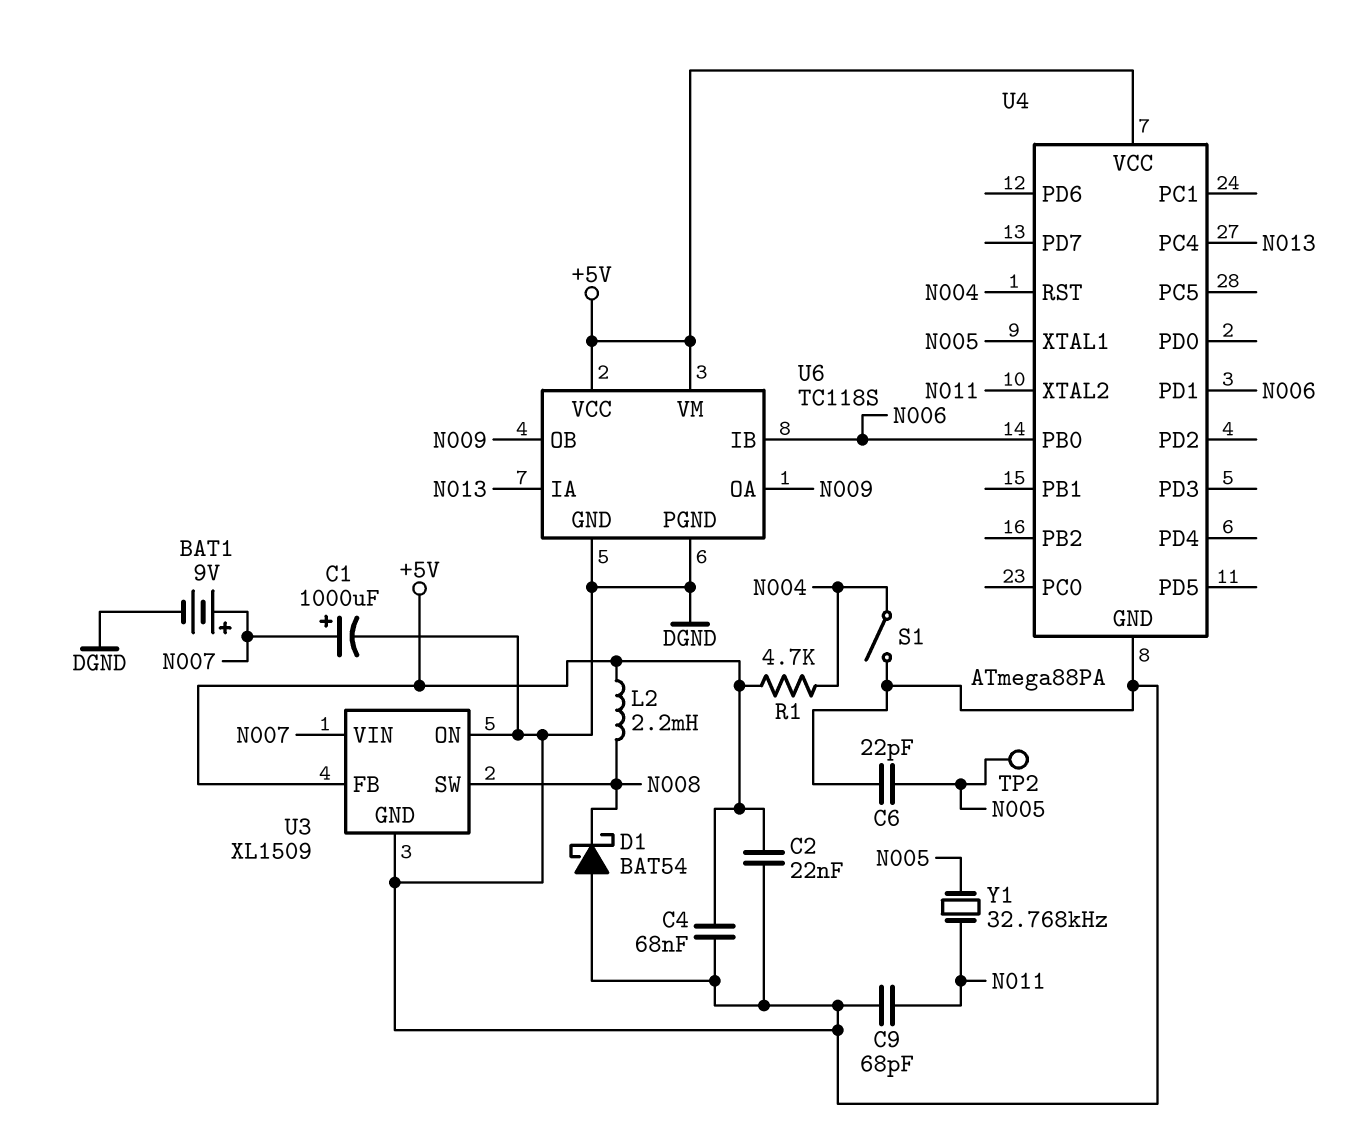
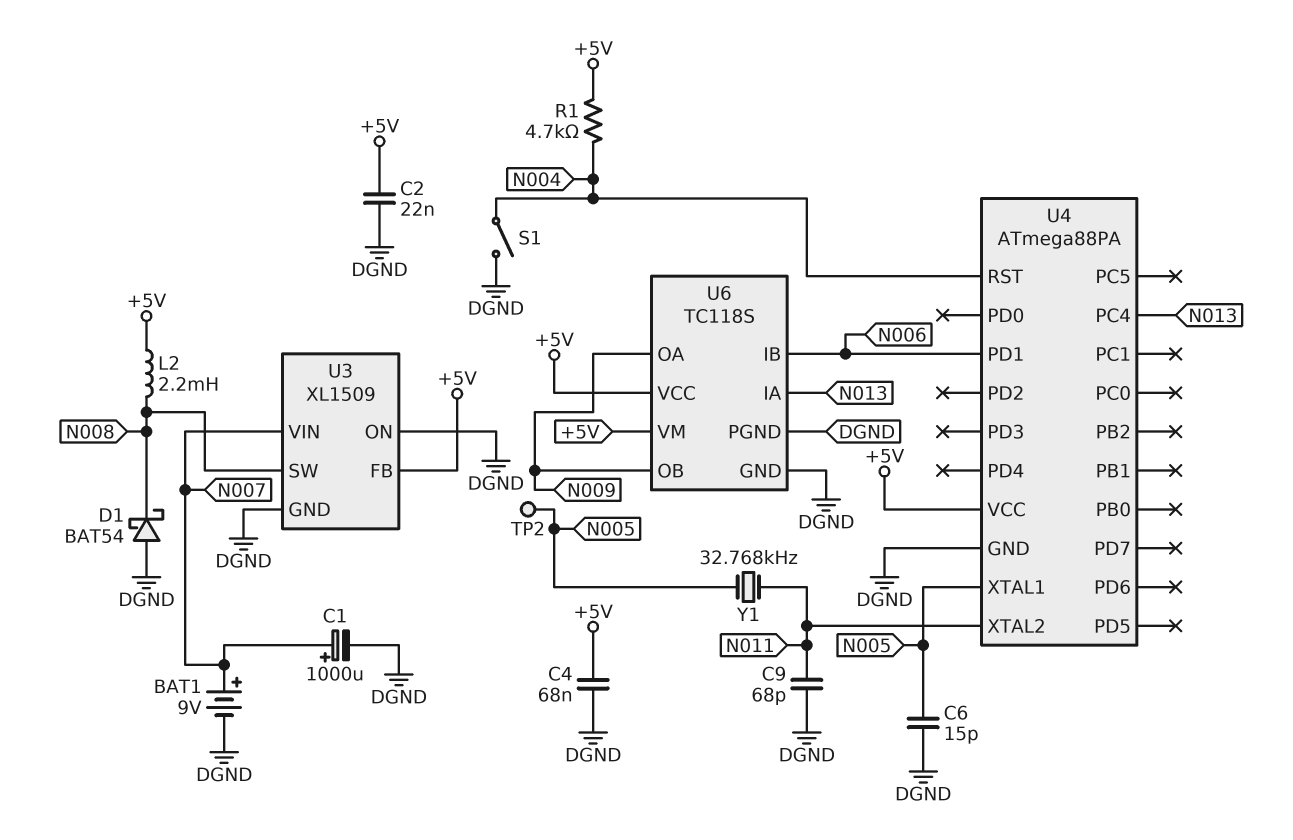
C6: 22pF (DGND, N005) -> 15pF (DGND, N005)
U4 pin PB0: N006 -> none

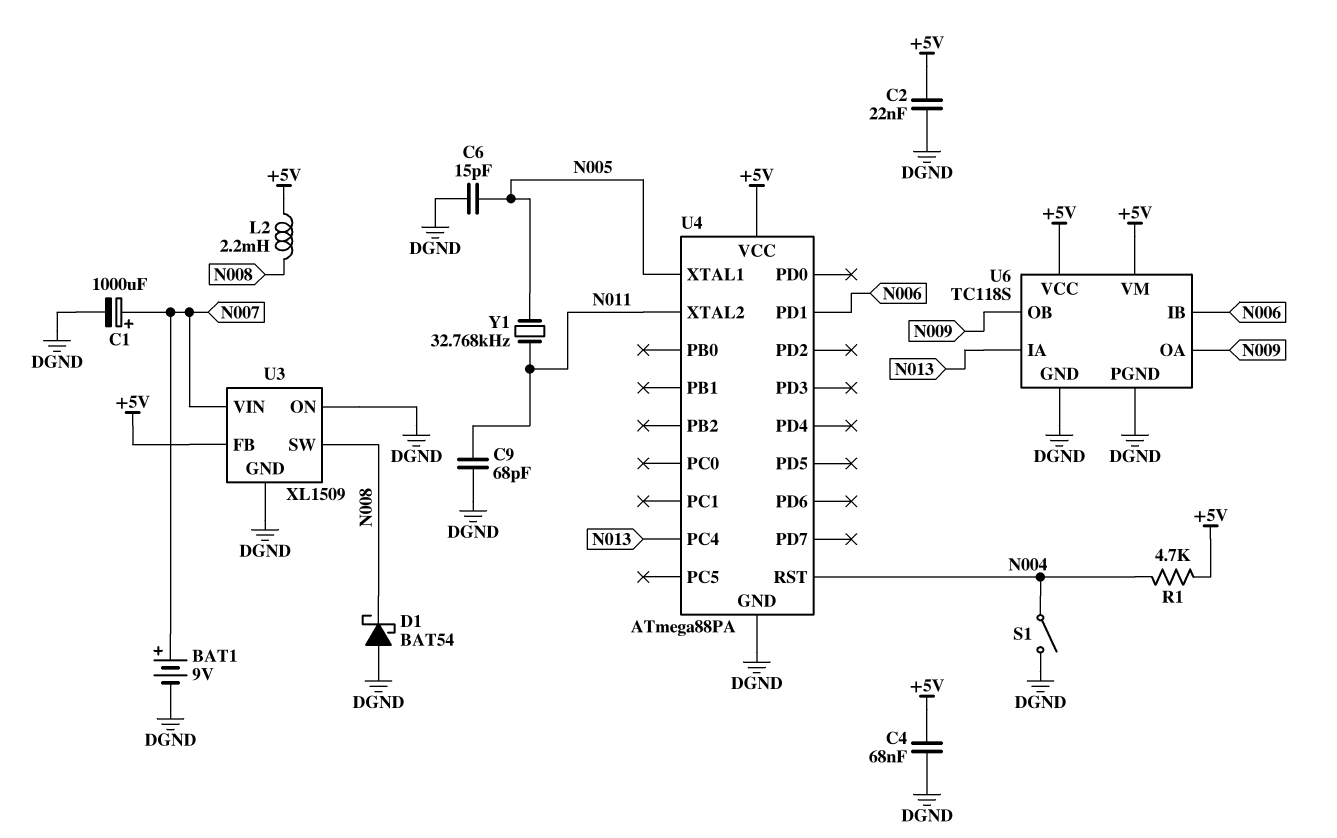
TP2: test point (N005) -> none

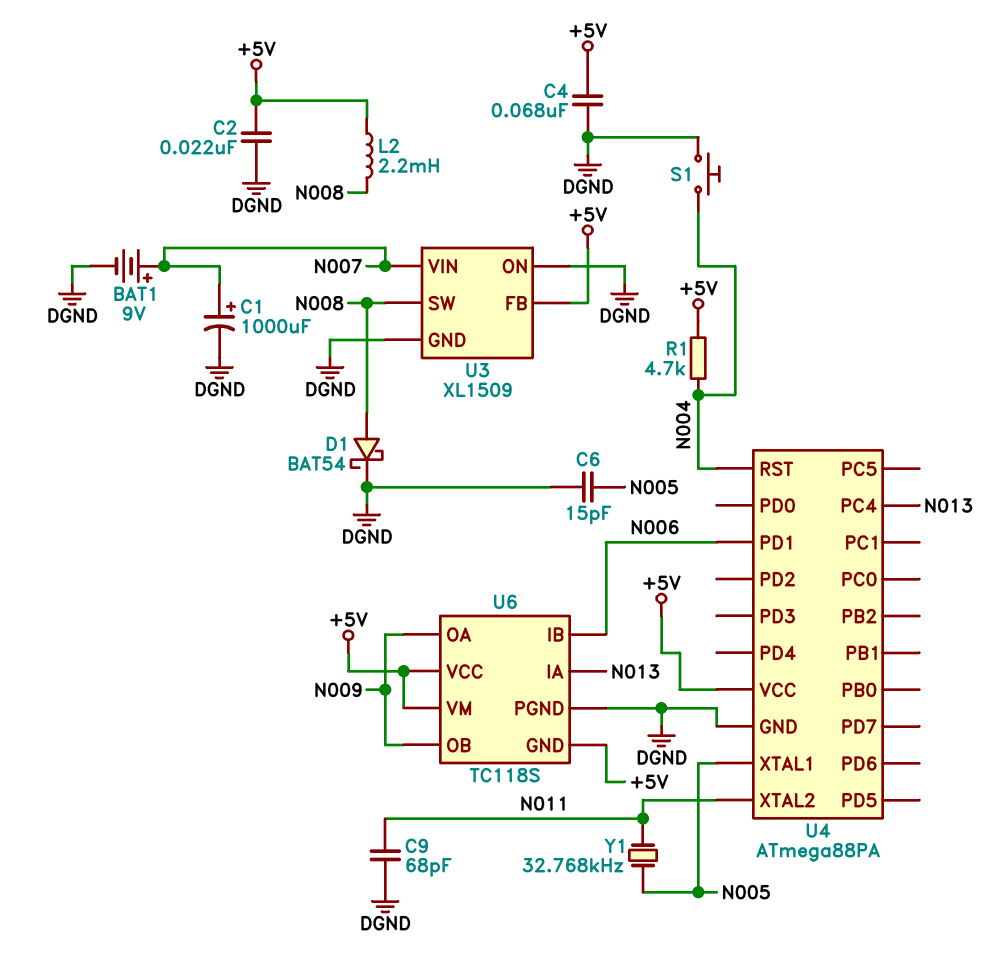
D1: schottky BAT54 (A DGND, K N008) -> schottky BAT54 (A N008, K DGND)
S1: switch (DGND, N004) -> button (DGND, N004)
U6 pin GND: DGND -> +5V

